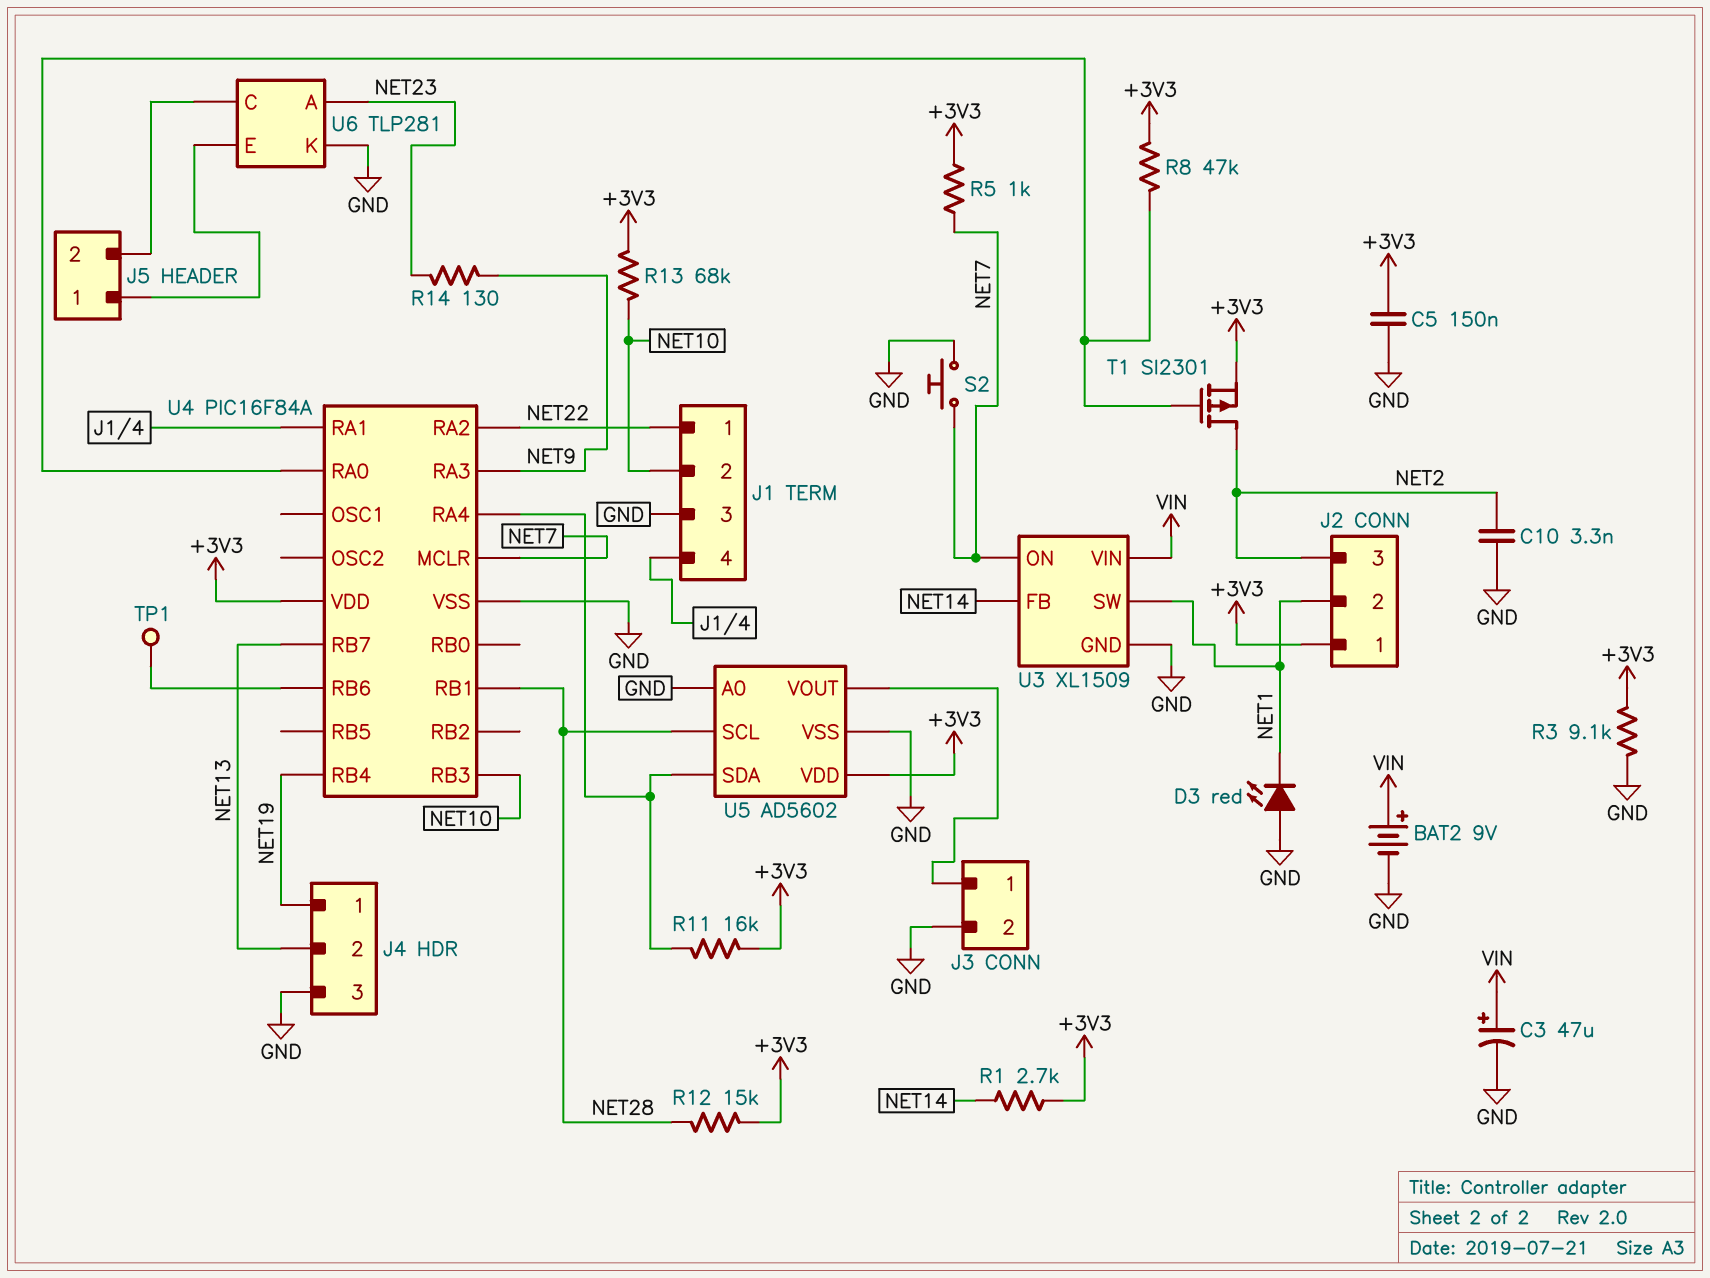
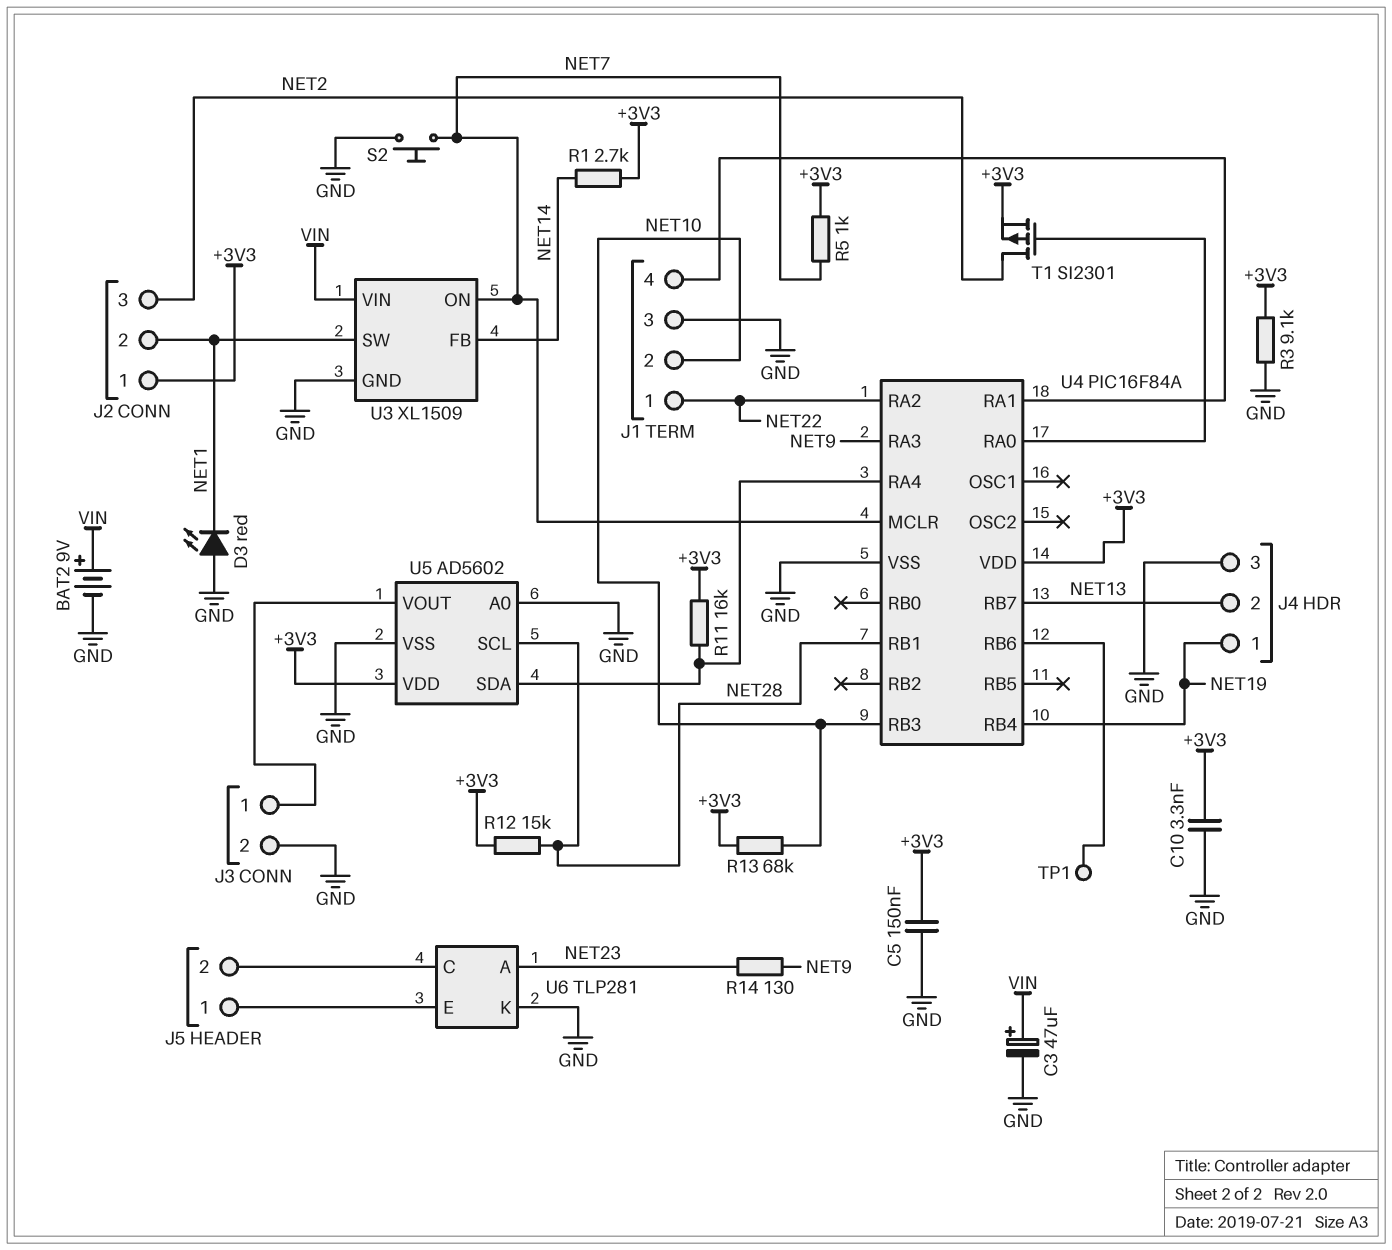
C10: 3.3nF (GND, NET2) -> 3.3nF (+3V3, GND)
R8: 47k (+3V3, U4/RA0) -> none

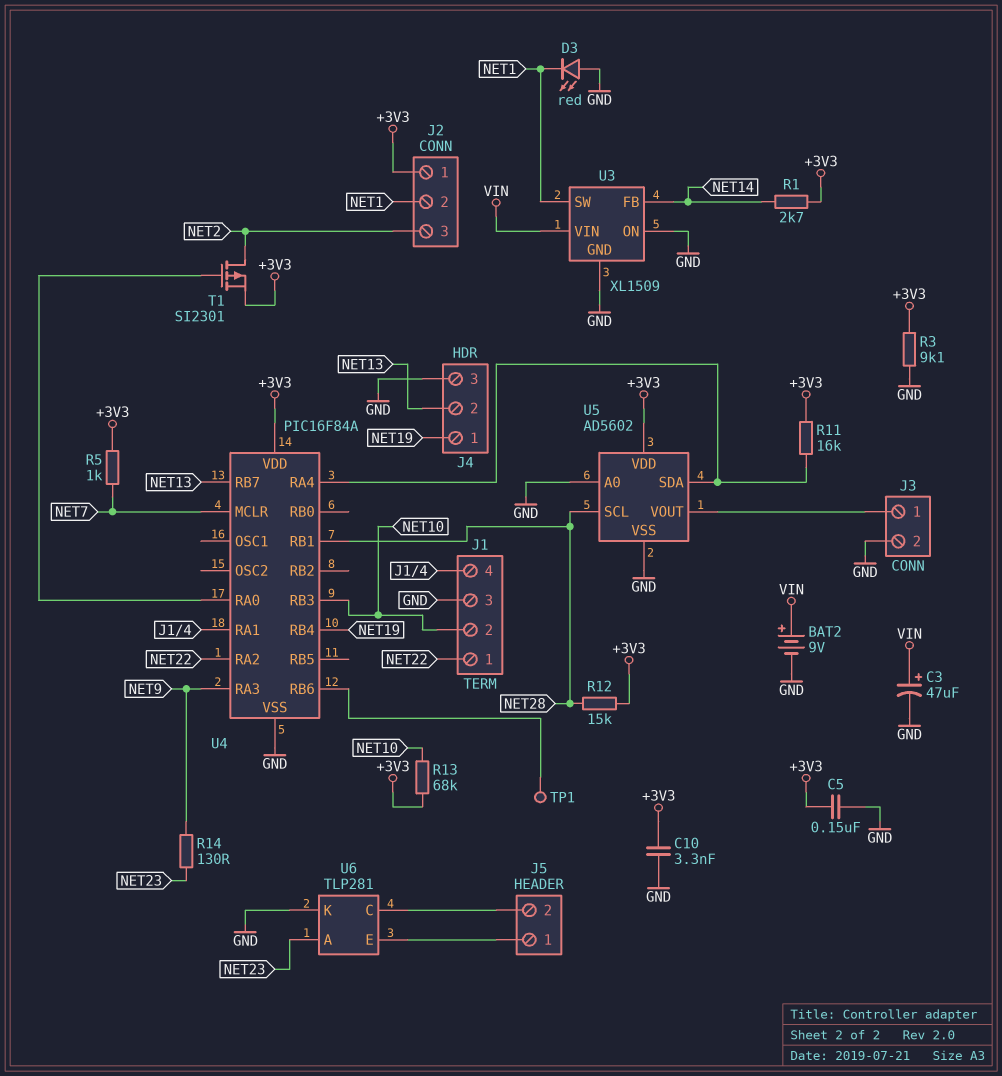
S2: button (GND, NET7) -> none
U3 pin ON: NET7 -> GND

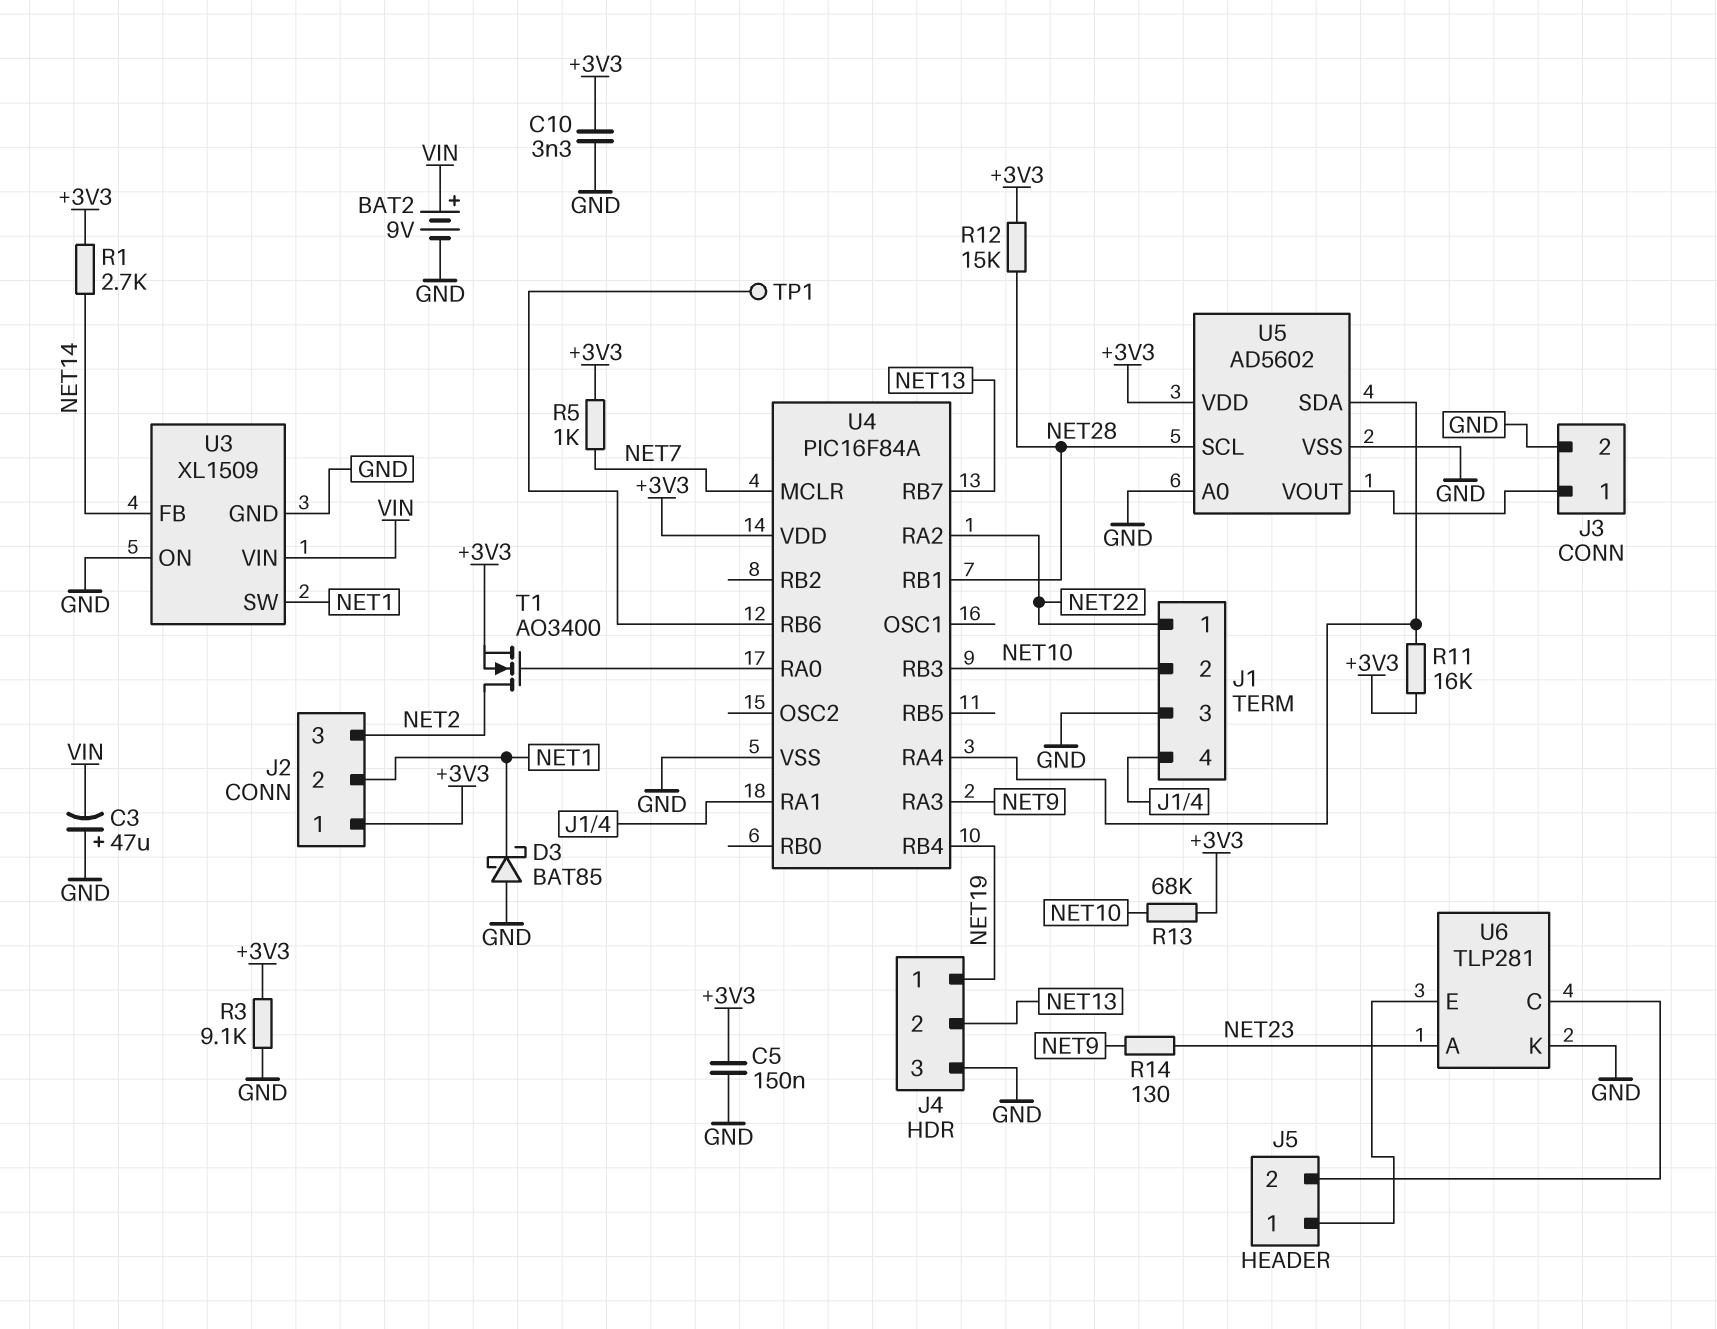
C3: 47uF (plus VIN, minus GND) -> 47uF (plus GND, minus VIN)
D3: LED red (A GND, K NET1) -> schottky BAT85 (A GND, K NET1)
T1: PMOS SI2301 (G U4/RA0, D NET2, S +3V3) -> NMOS AO3400 (G U4/RA0, D NET2, S +3V3)

